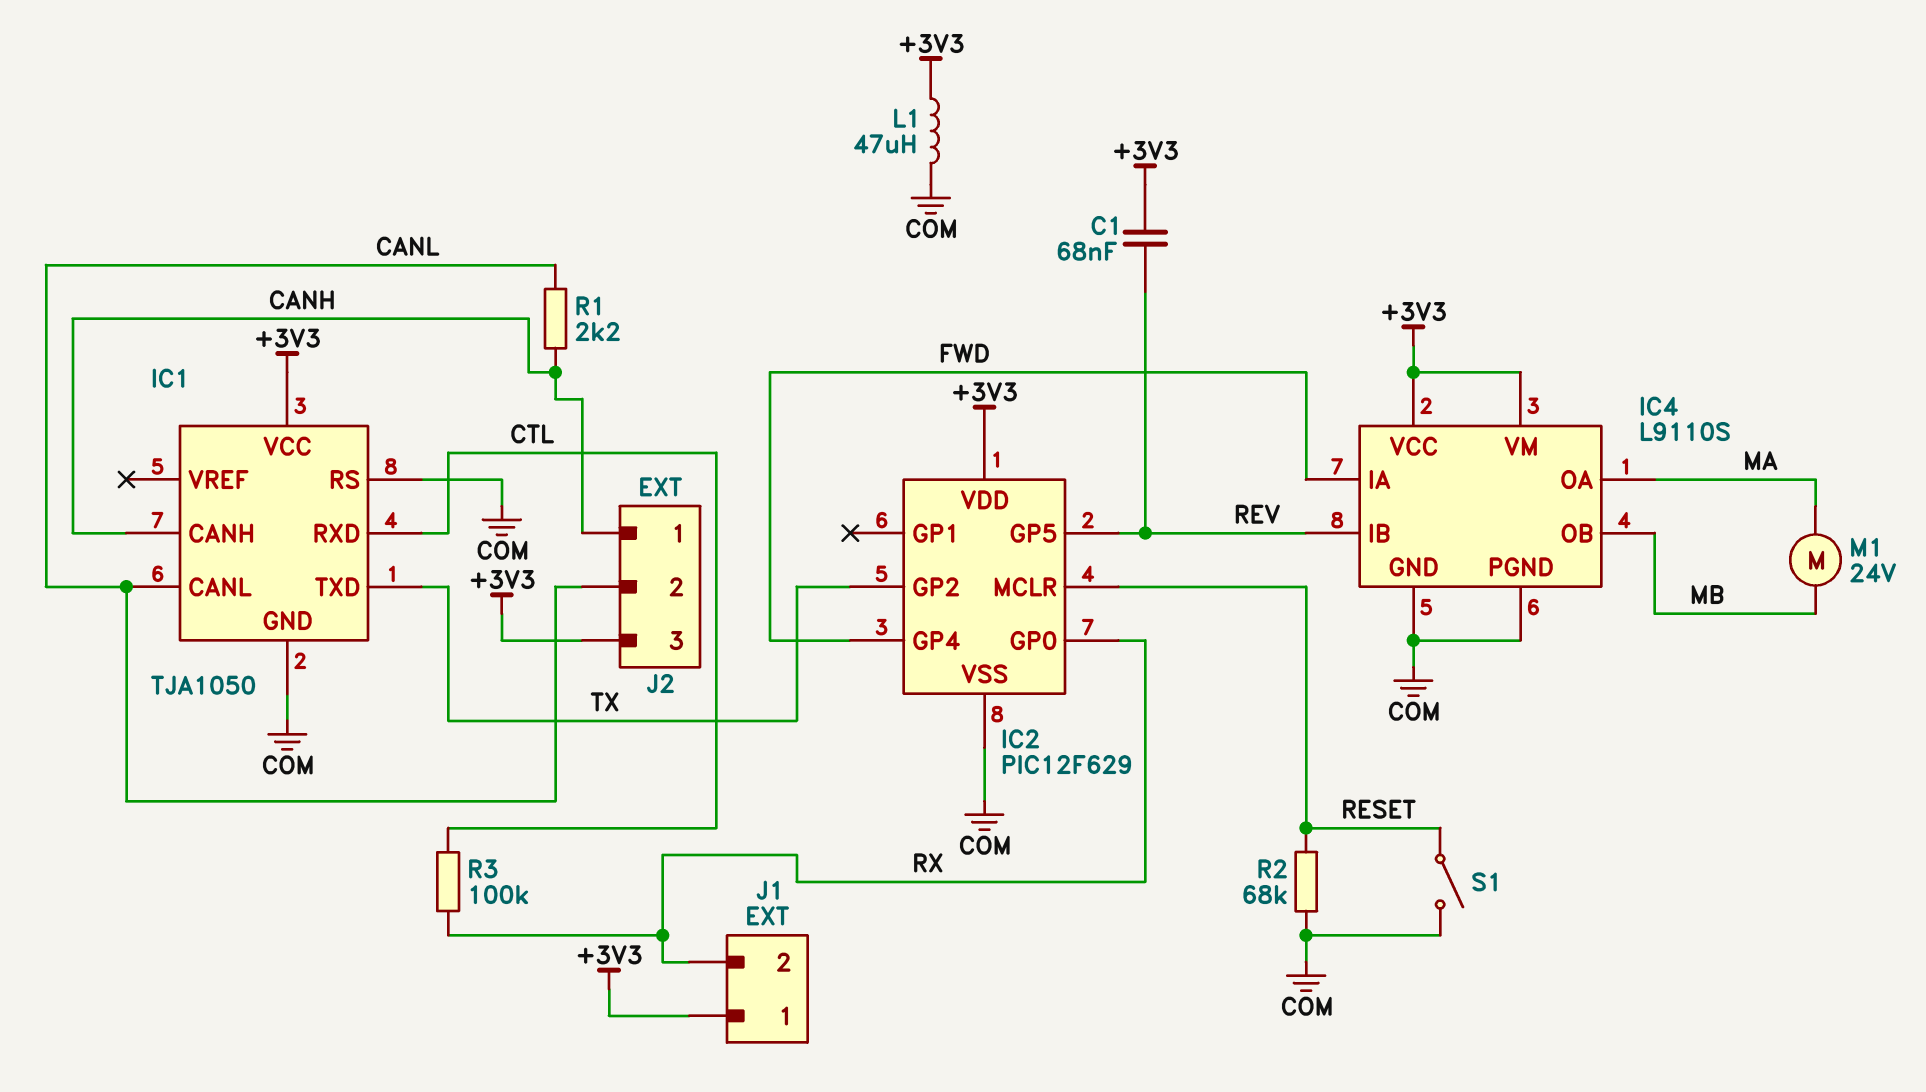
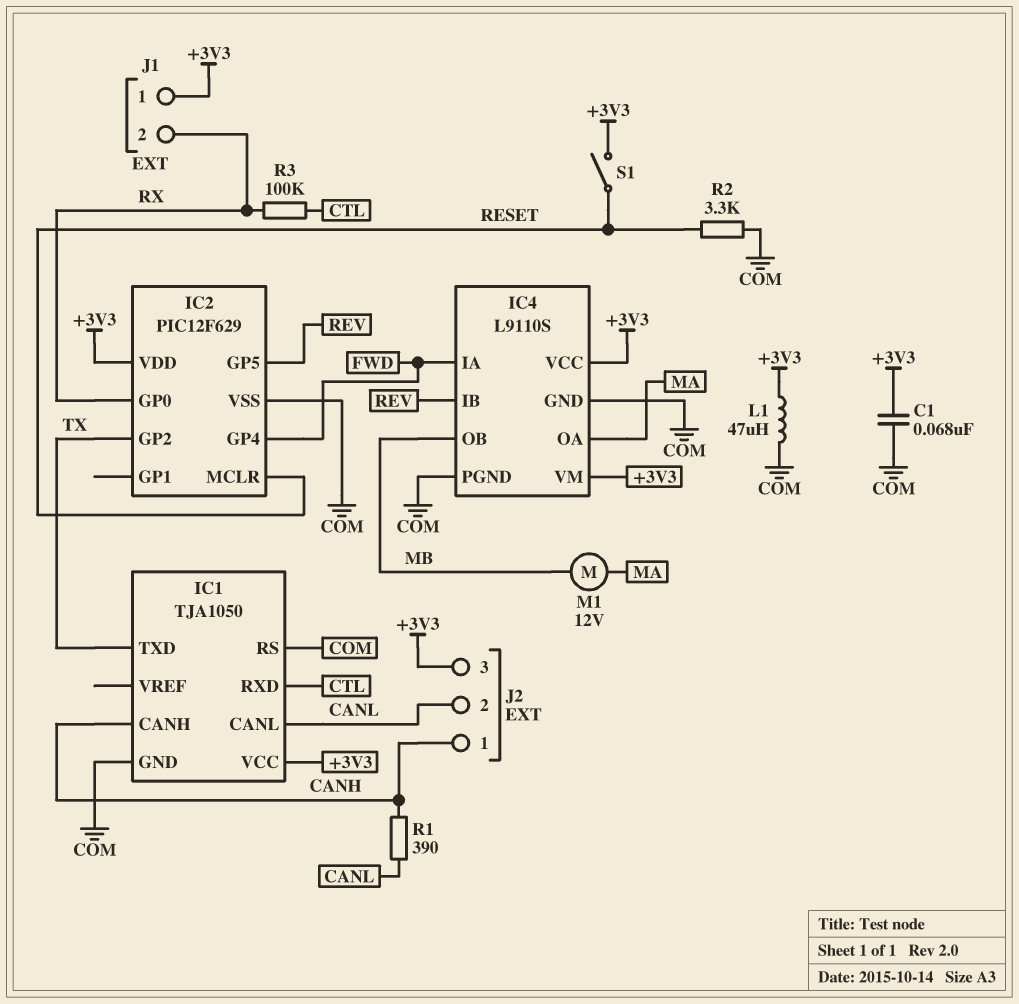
C1: 68nF (+3V3, REV) -> 68nF (+3V3, COM)
M1: motor 24V (MA, MB) -> motor 12V (MA, MB)
R1: 2.2k (CANH, CANL) -> 390 (CANH, CANL)
R2: 68k (COM, RESET) -> 3.3k (COM, RESET)
S1: switch (COM, RESET) -> switch (+3V3, RESET)

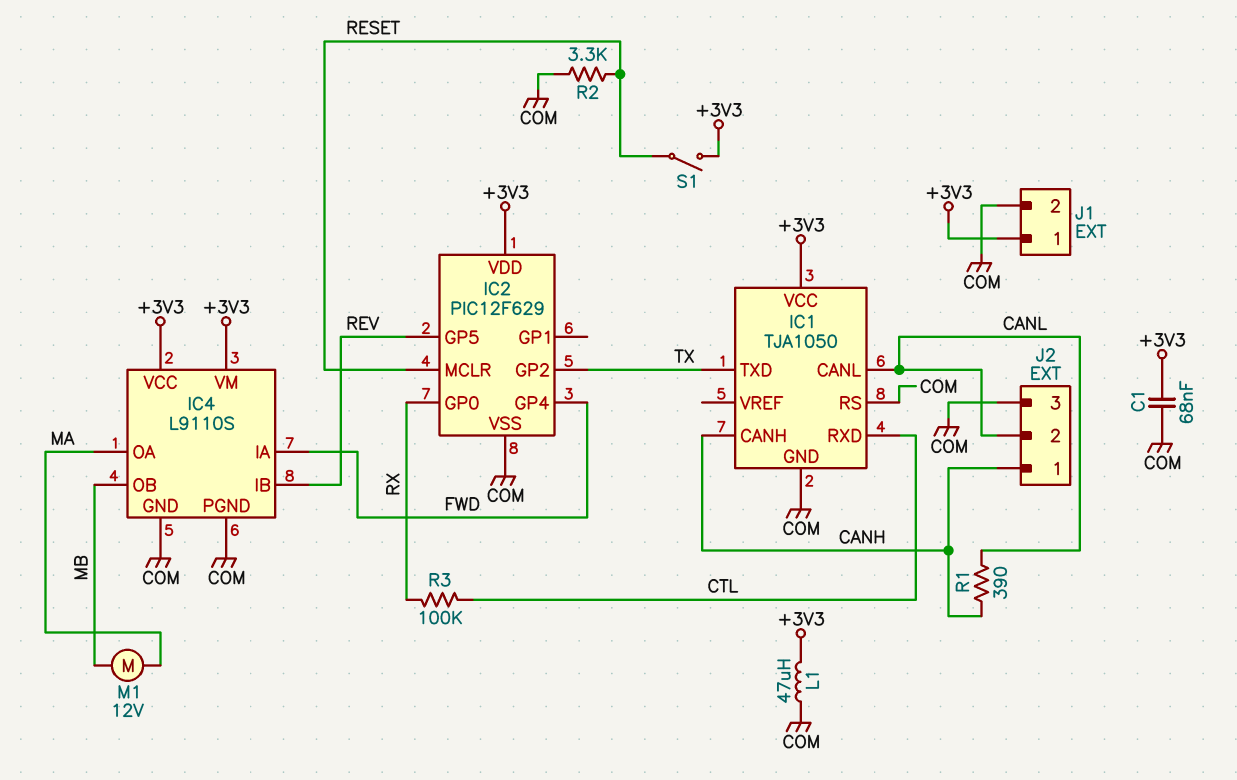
J1 pin 2: RX -> COM
J2 pin 3: +3V3 -> COM

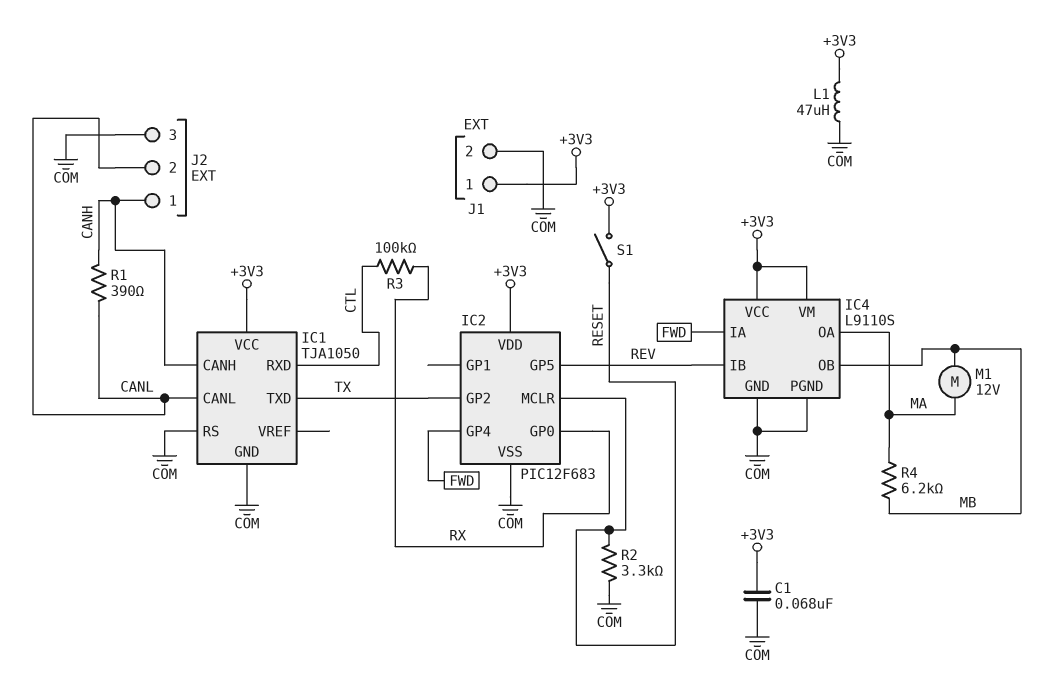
IC2: PIC12F629 -> PIC12F683
R4: none -> 6.2k (MA, MB)

